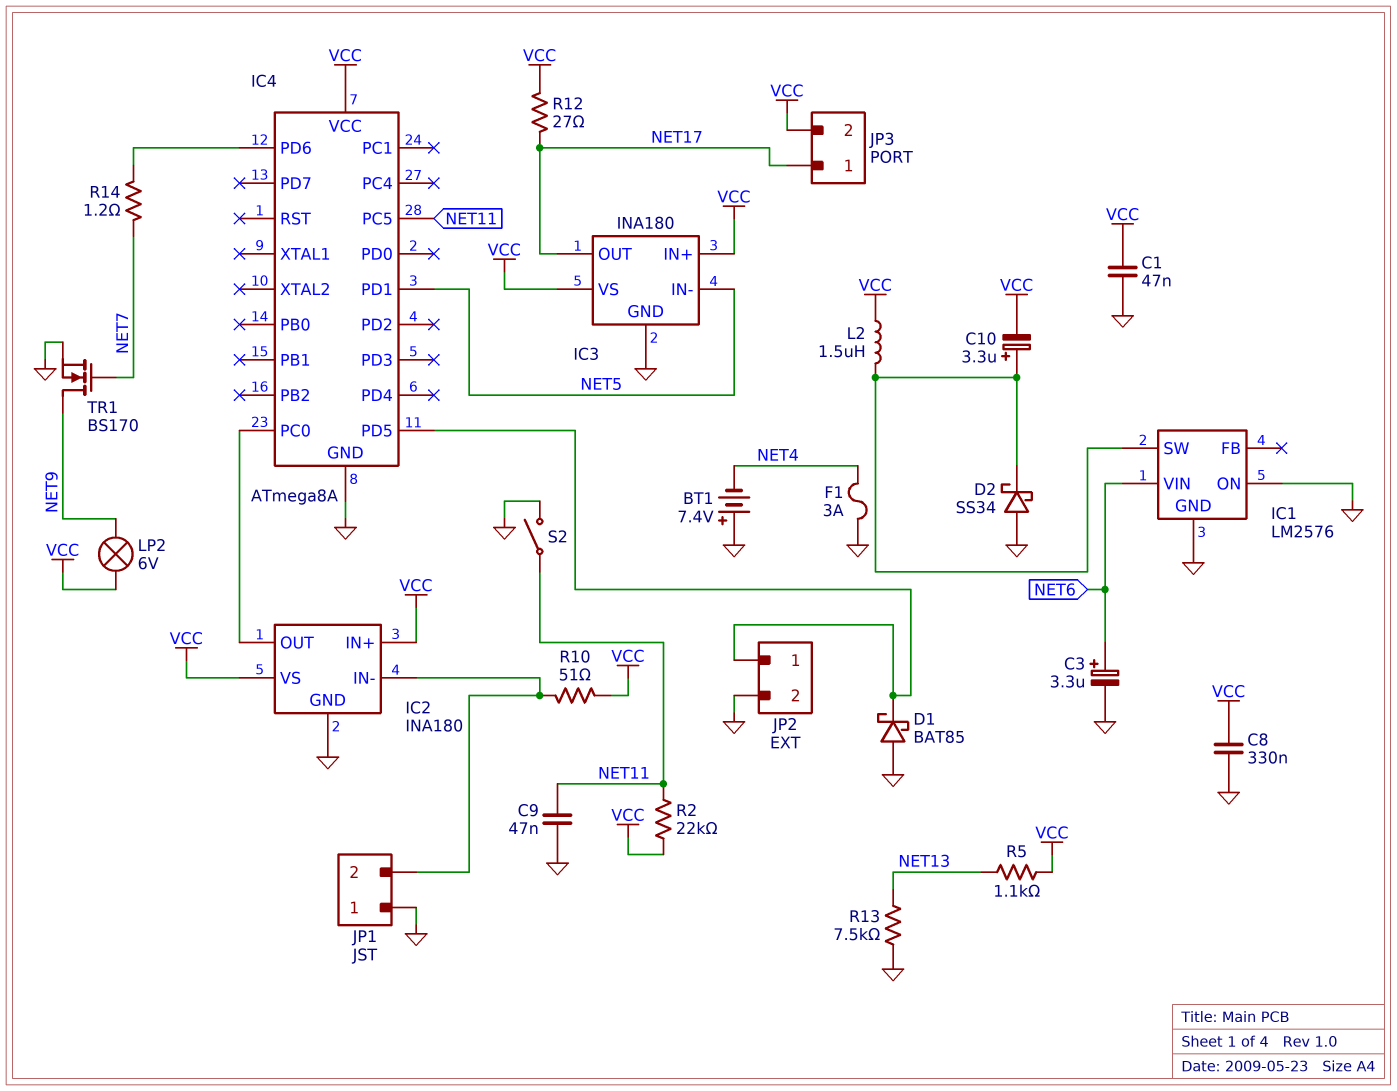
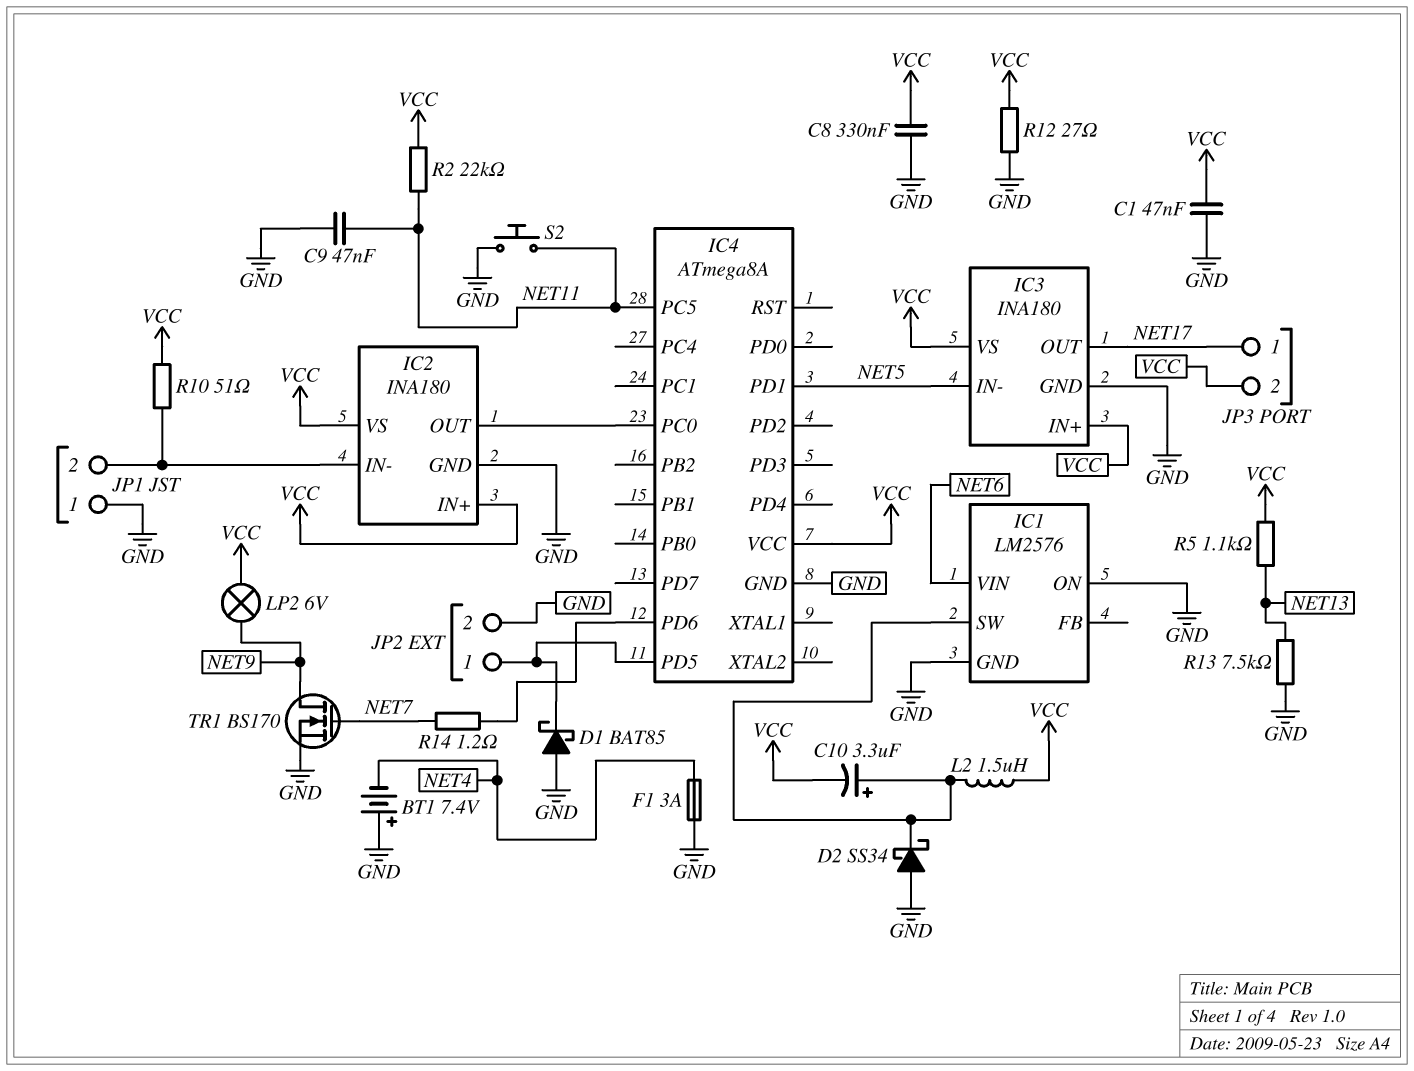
C3: 3.3uF (plus NET6, minus GND) -> none
R12: 27 (NET17, VCC) -> 27 (GND, VCC)
S2: switch (GND, NET11) -> button (GND, NET11)

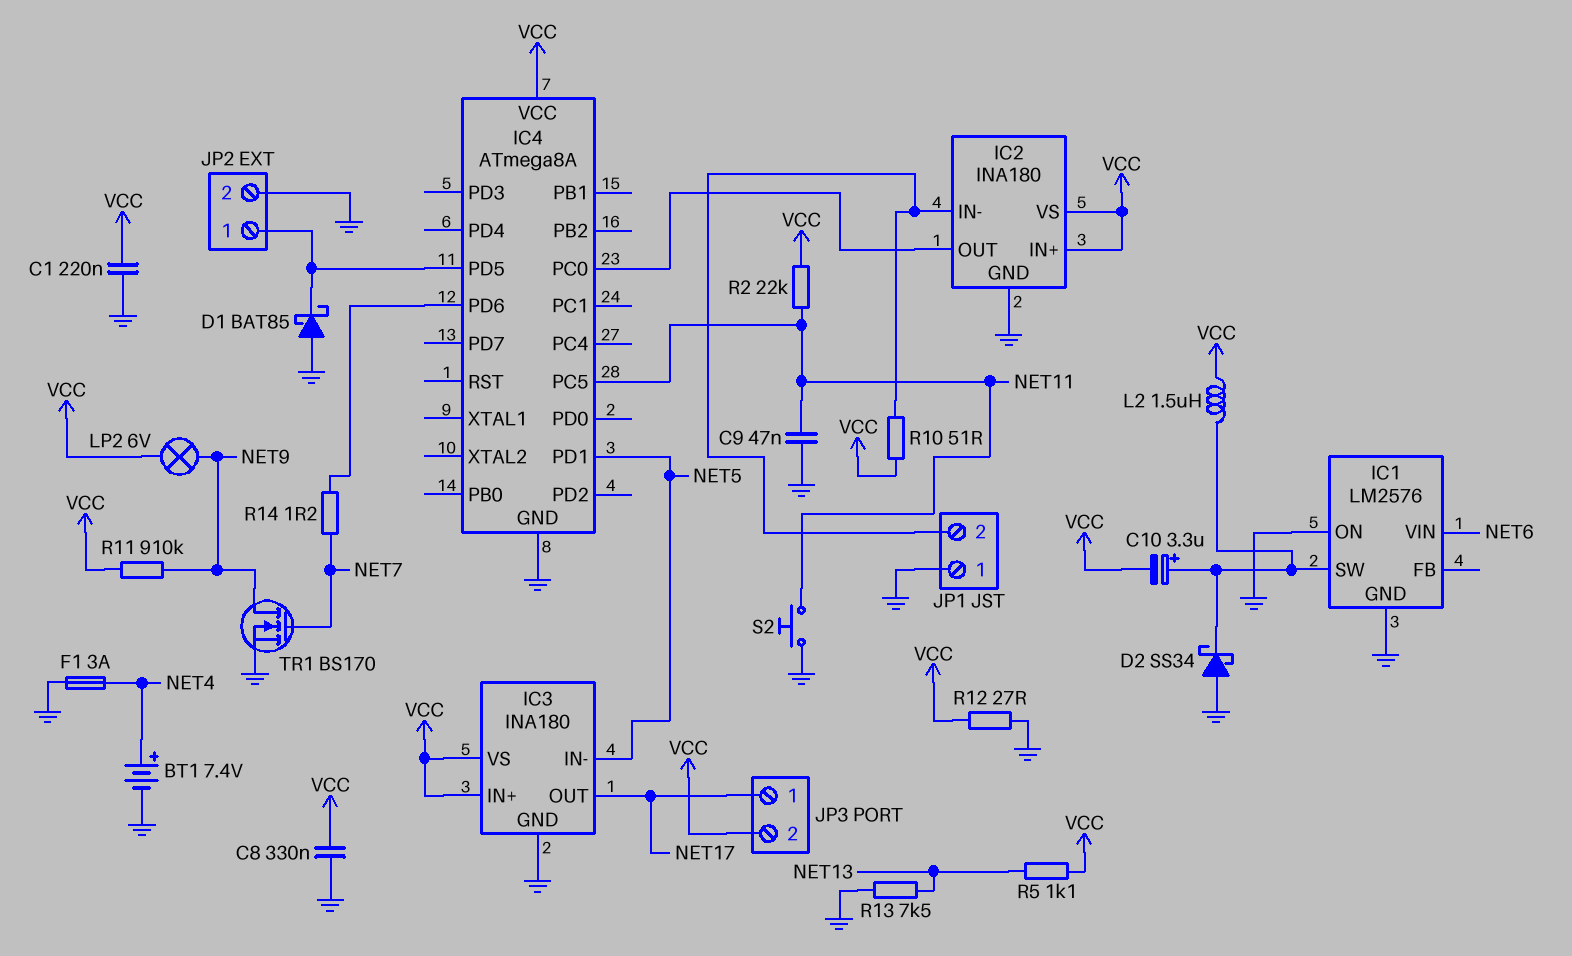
BT1: 7.4V (plus GND, minus NET4) -> 7.4V (plus NET4, minus GND)
C1: 47nF (GND, VCC) -> 220nF (GND, VCC)
R11: none -> 910k (NET9, VCC)

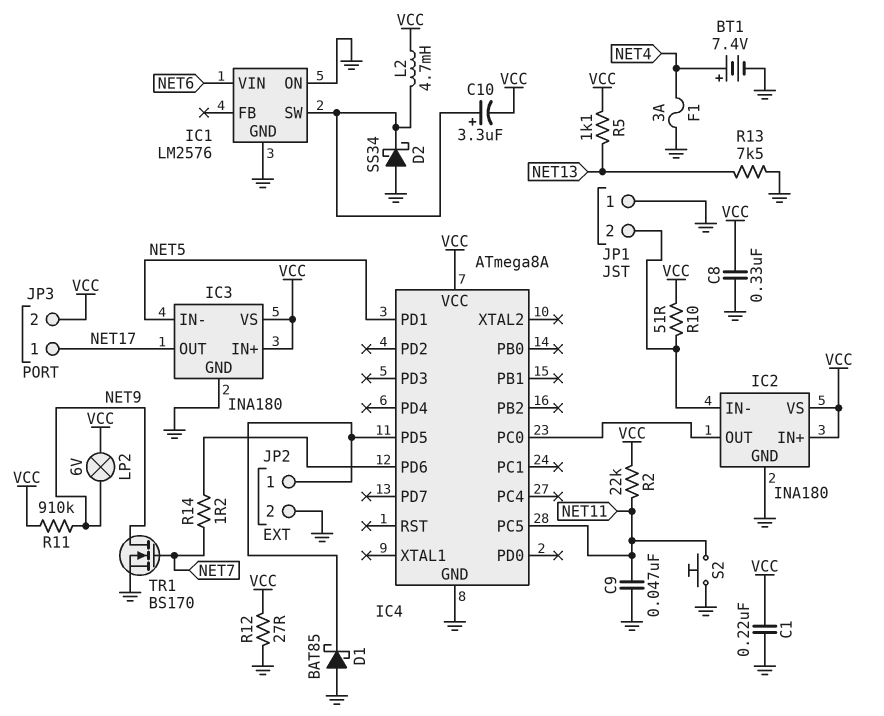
L2: 1.5uH (IC1/SW, VCC) -> 4.7mH (IC1/SW, VCC)

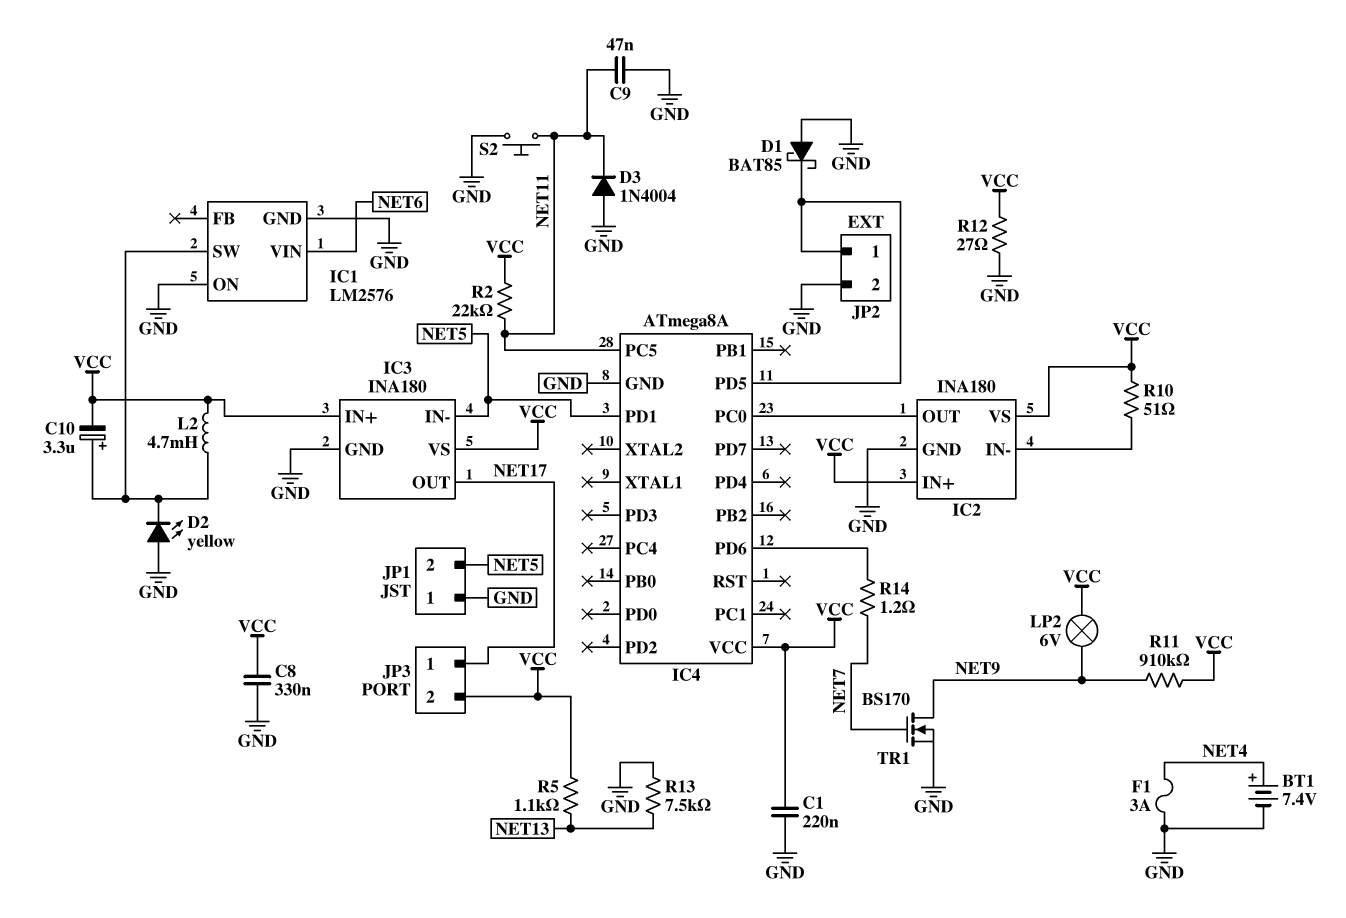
D2: schottky SS34 (A GND, K IC1/SW) -> LED yellow (A GND, K IC1/SW)
D3: none -> diode 1N4004 (A GND, K NET11)
JP1 pin 2: IC2/IN- -> NET5

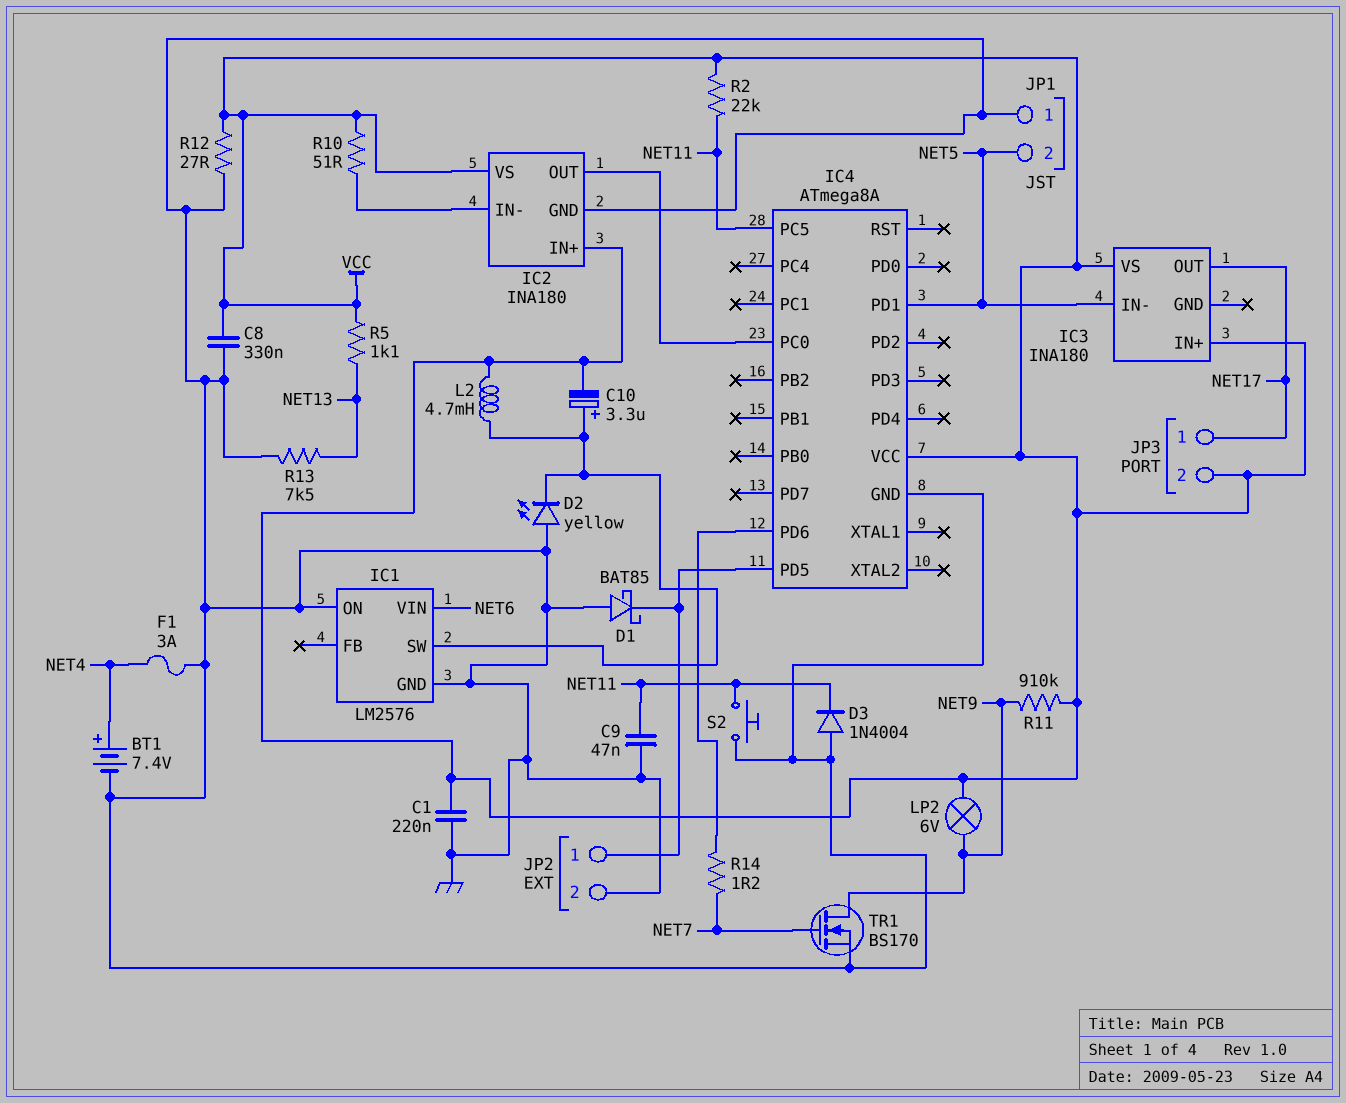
IC3 pin GND: GND -> none

